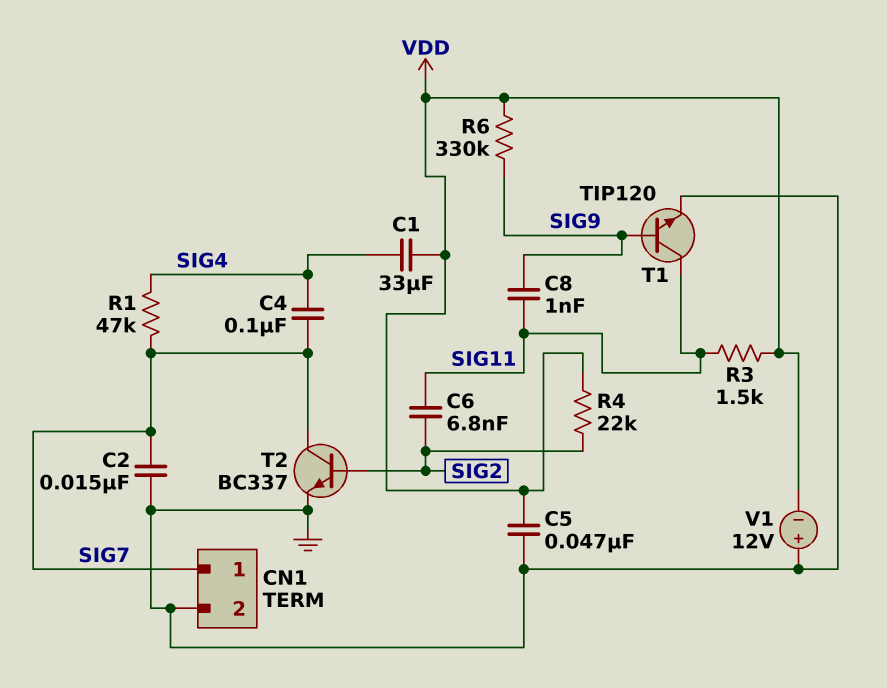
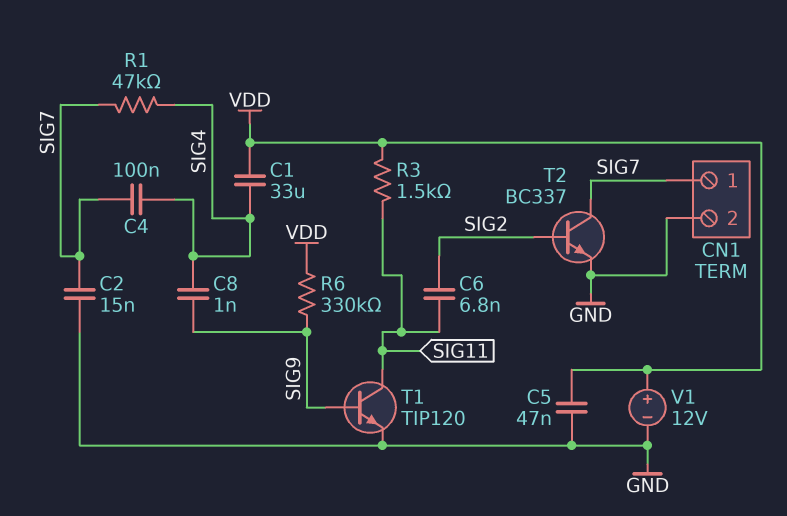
C8: 1nF (SIG9, SIG11) -> 1nF (SIG4, SIG9)
R4: 22k (SIG2, VDD) -> none
V1: 12V (plus GND, minus VDD) -> 12V (plus VDD, minus GND)

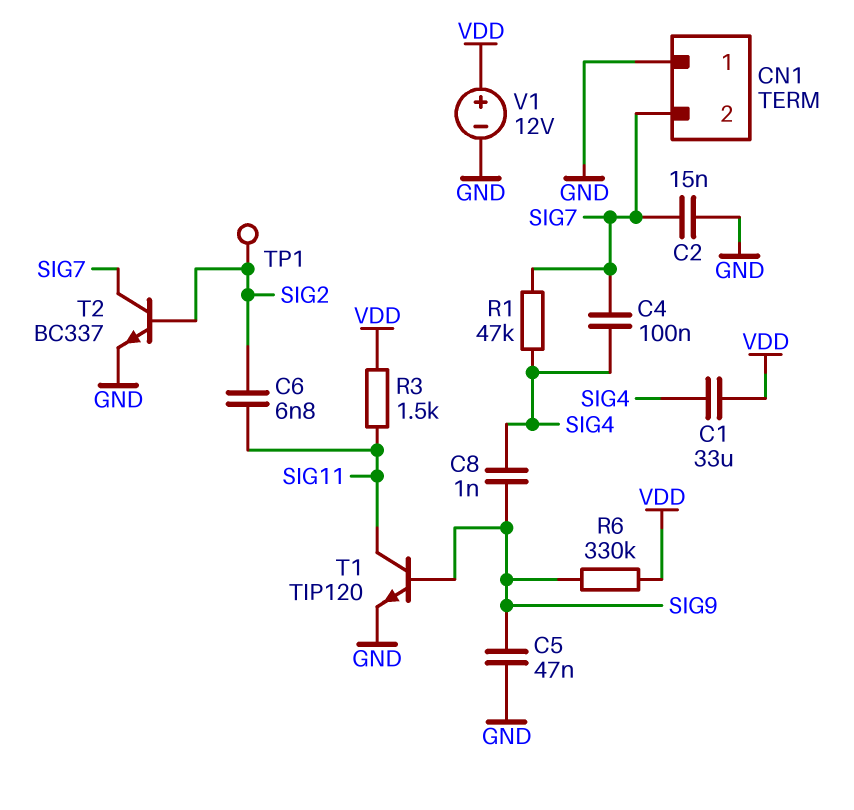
C5: 47nF (GND, VDD) -> 47nF (GND, SIG9)
CN1 pin 1: SIG7 -> GND
CN1 pin 2: GND -> SIG7
TP1: none -> test point (SIG2)

